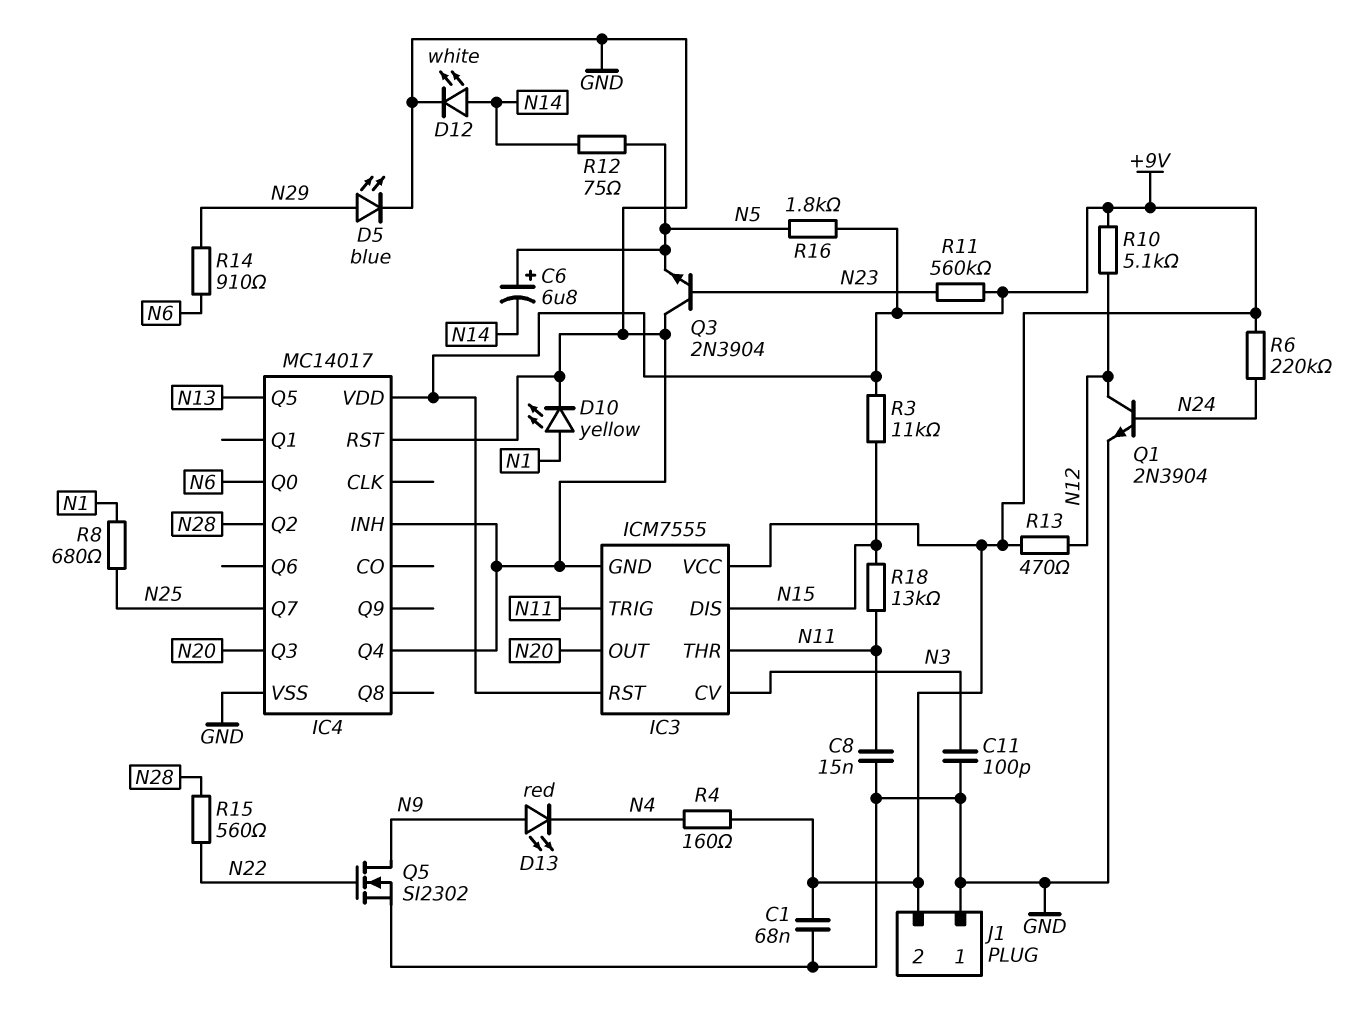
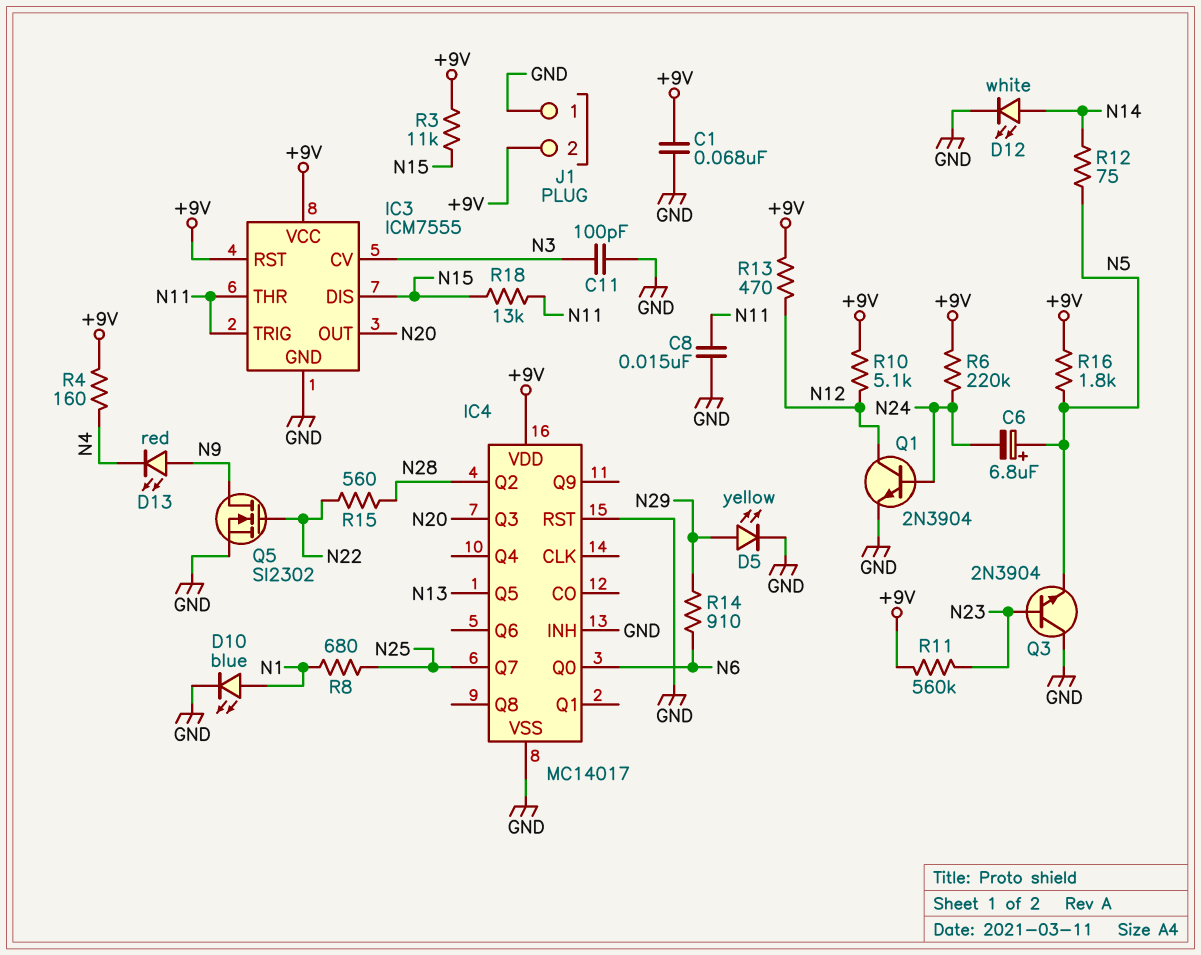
C6: 6.8uF (plus N5, minus N14) -> 6.8uF (plus N5, minus N24)
D5: LED blue (A N29, K GND) -> LED yellow (A N29, K GND)
D10: LED yellow (A N1, K GND) -> LED blue (A N1, K GND)
IC4 pin Q4: GND -> none

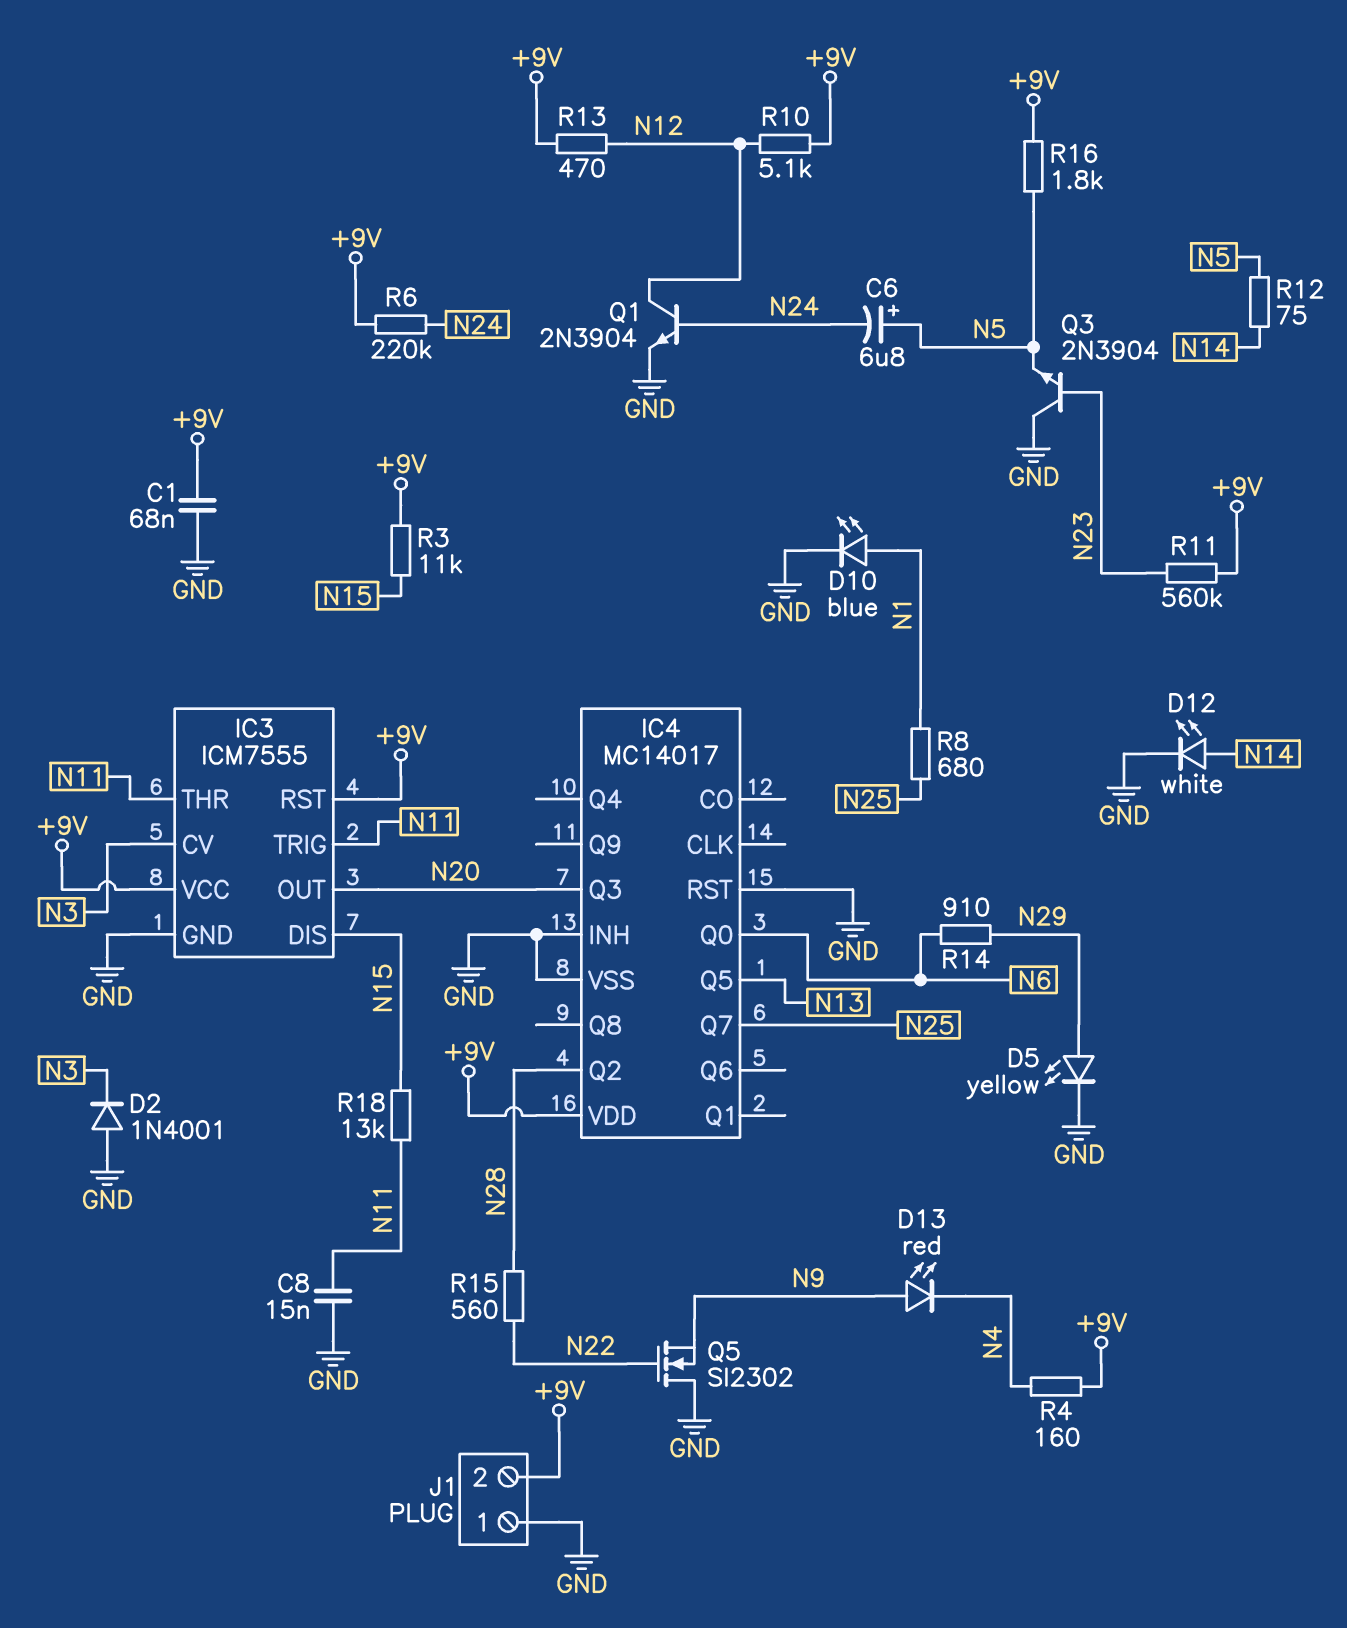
C11: 100pF (GND, N3) -> none
D2: none -> diode 1N4001 (A GND, K N3)
Q5: NMOS SI2302 (G N22, D N9, S GND) -> NMOS SI2302 (G N22, D GND, S N9)

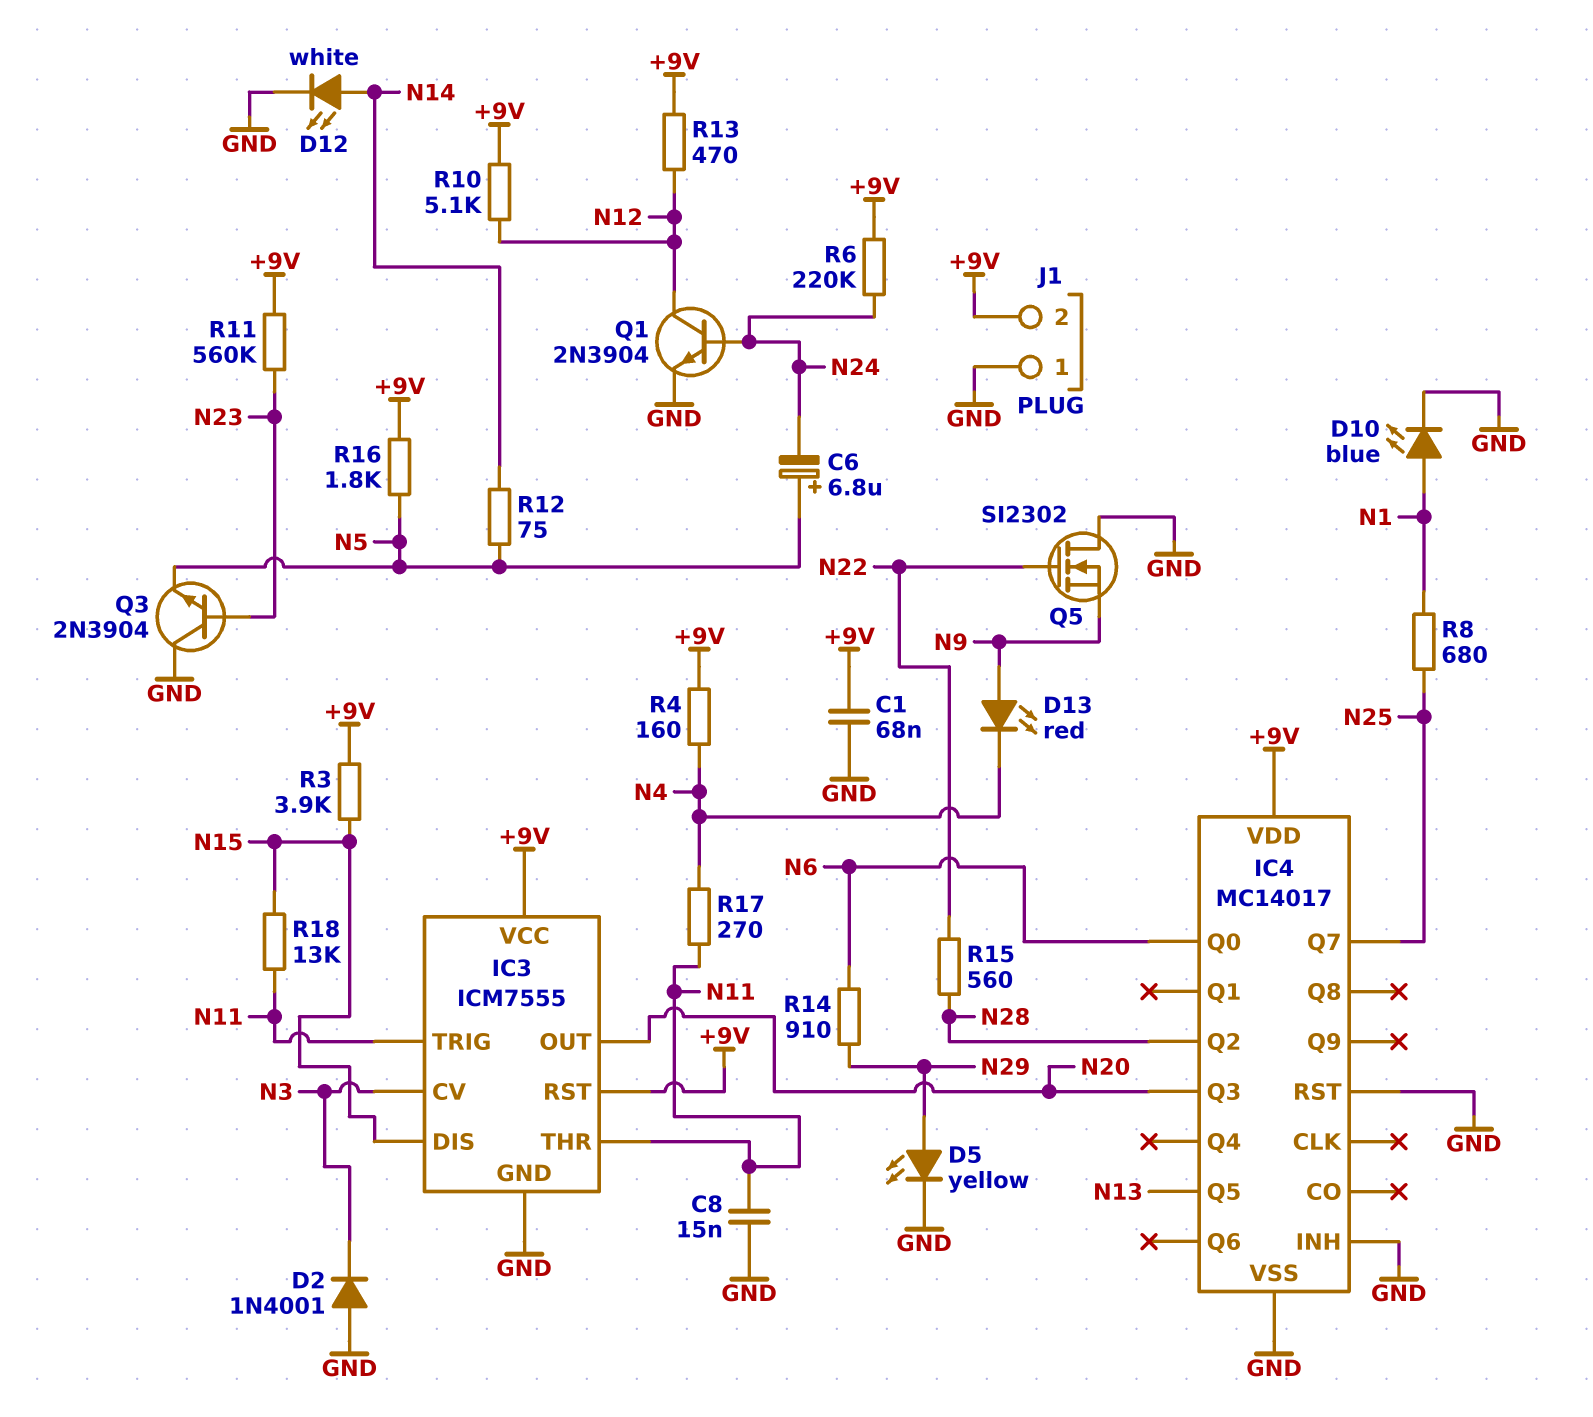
R3: 11k (+9V, N15) -> 3.9k (+9V, N15)
R17: none -> 270 (N4, N11)

